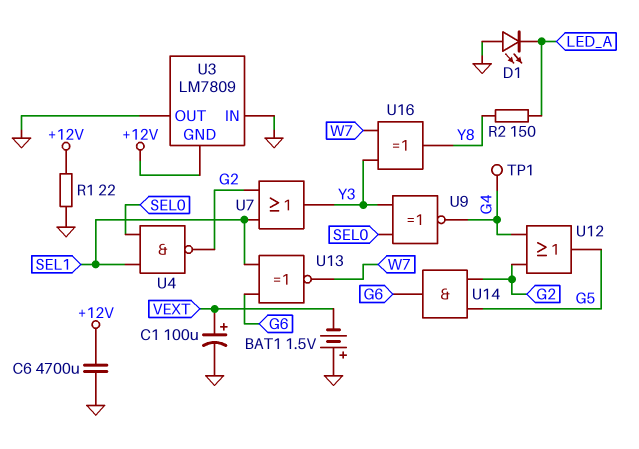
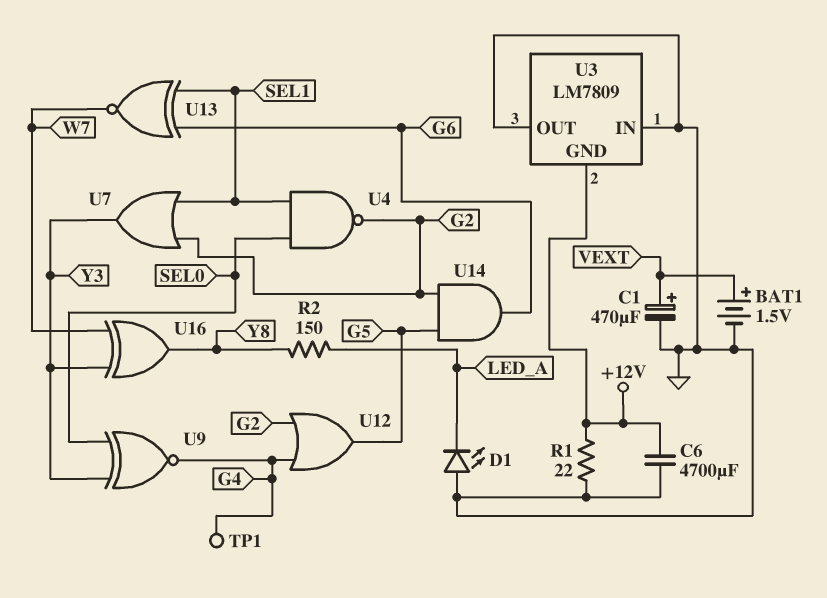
BAT1: 1.5V (plus GND, minus VEXT) -> 1.5V (plus VEXT, minus GND)
C1: 100uF (plus VEXT, minus GND) -> 470uF (plus VEXT, minus GND)

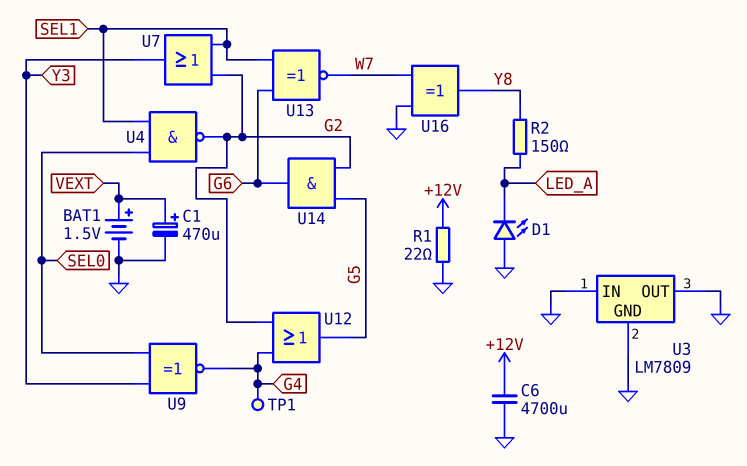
U3 pin GND: +12V -> GND
U16: XOR (in W7, in Y3, out Y8) -> XOR (in GND, in W7, out Y8)

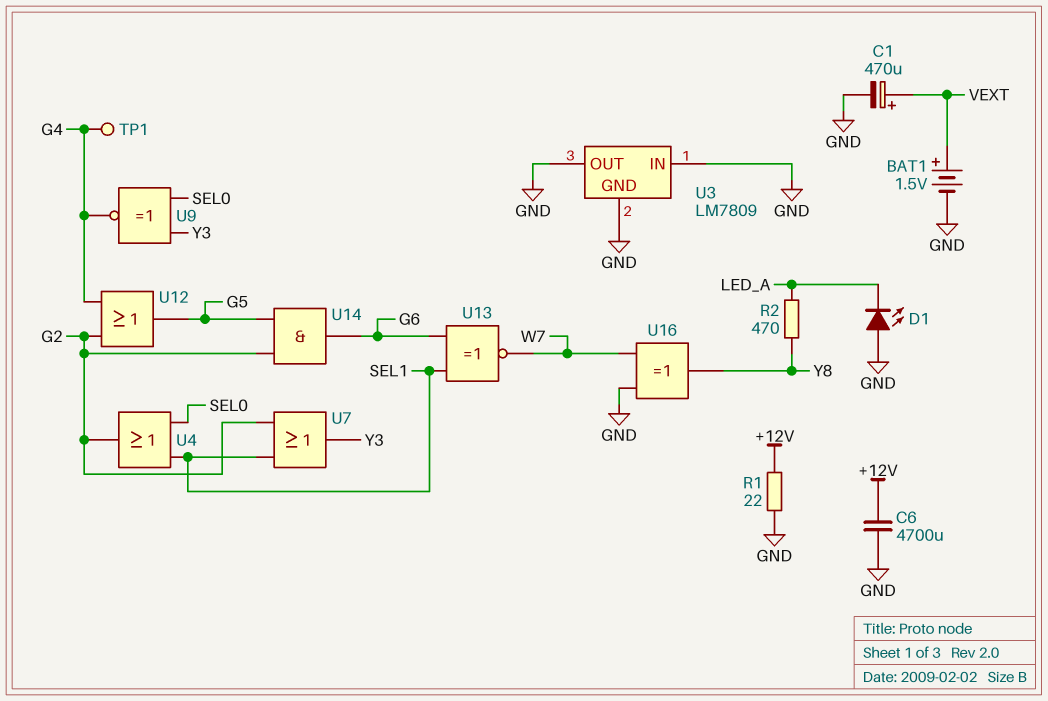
R2: 150 (LED_A, Y8) -> 470 (LED_A, Y8)
U4: NAND (in SEL0, in SEL1, out G2) -> OR (in SEL0, in SEL1, out G2)

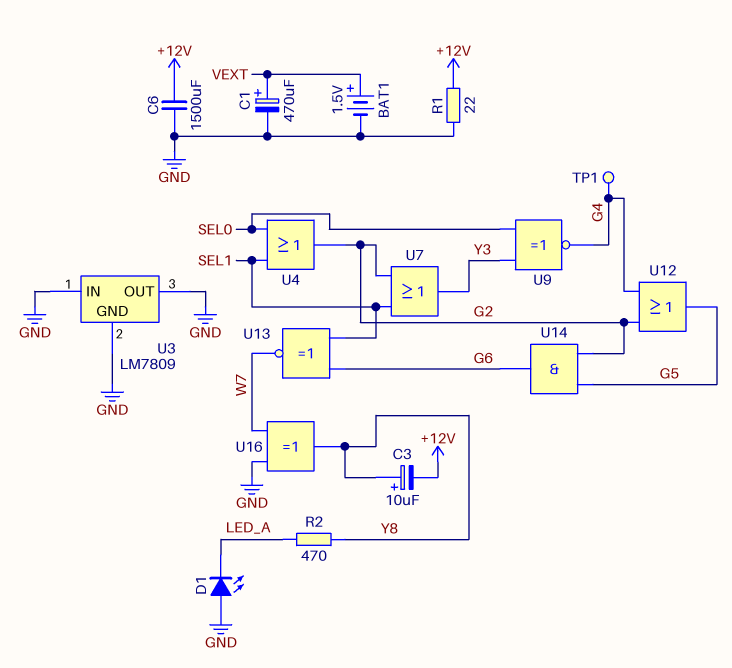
C3: none -> 10uF (plus Y8, minus +12V)
C6: 4700uF (+12V, GND) -> 1500uF (+12V, GND)

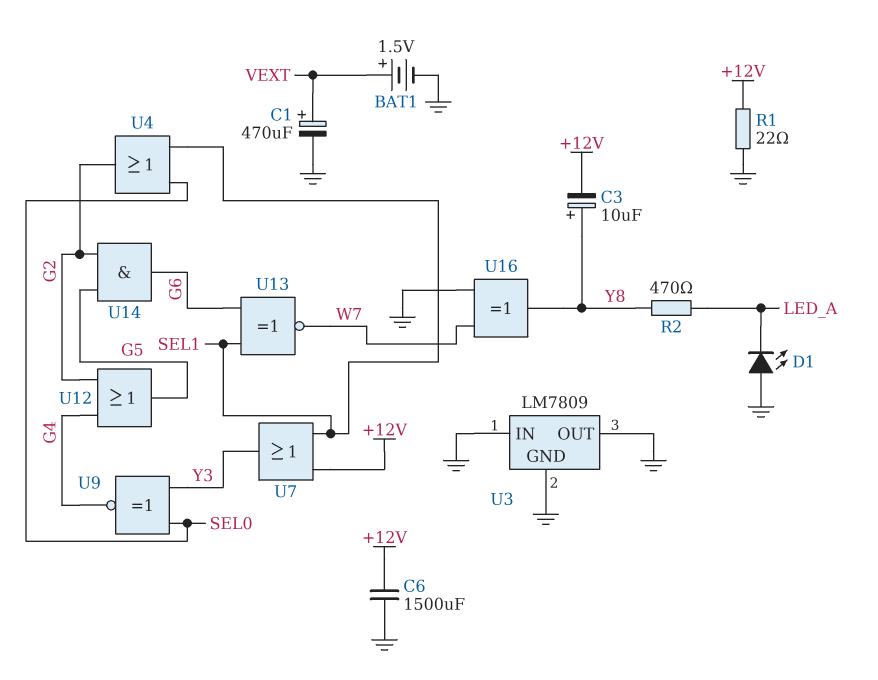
TP1: test point (G4) -> none
U7: OR (in G2, in SEL1, out Y3) -> OR (in +12V, in SEL1, out Y3)

